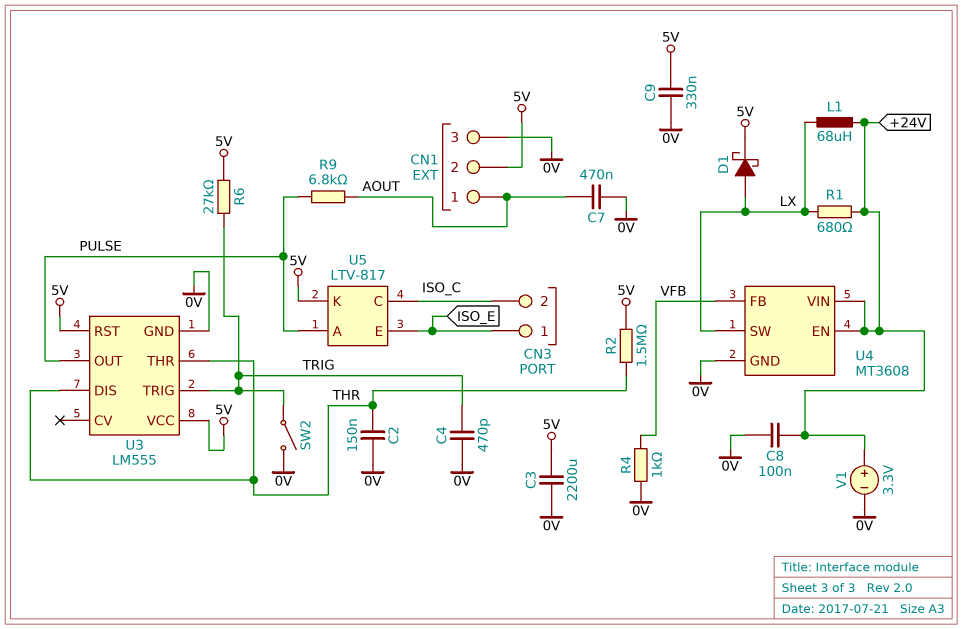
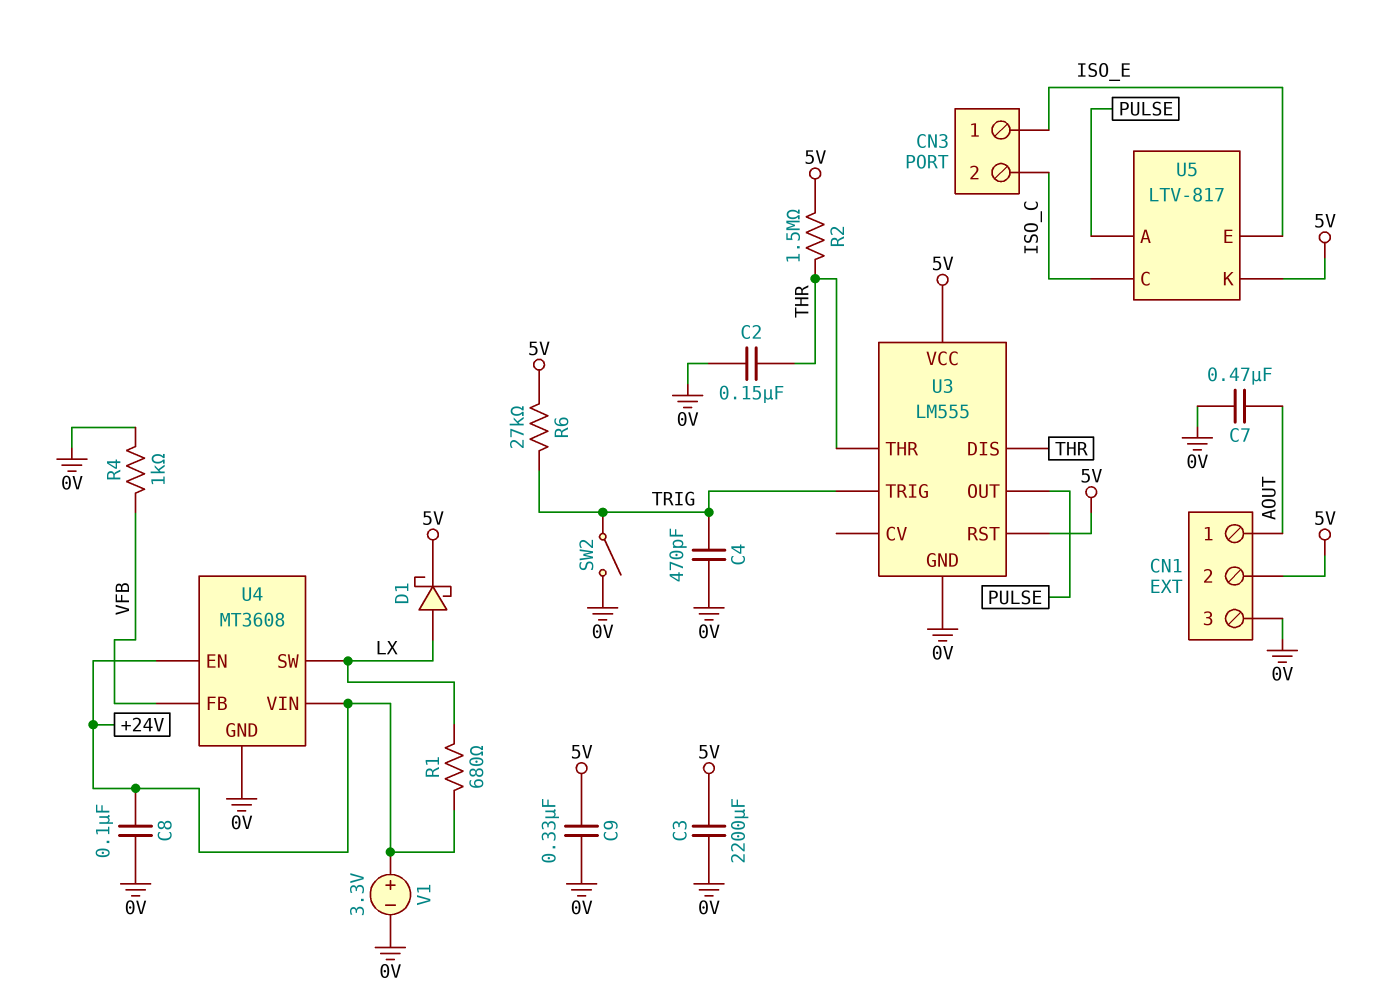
L1: 68uH (+24V, LX) -> none
R9: 6.8k (AOUT, PULSE) -> none

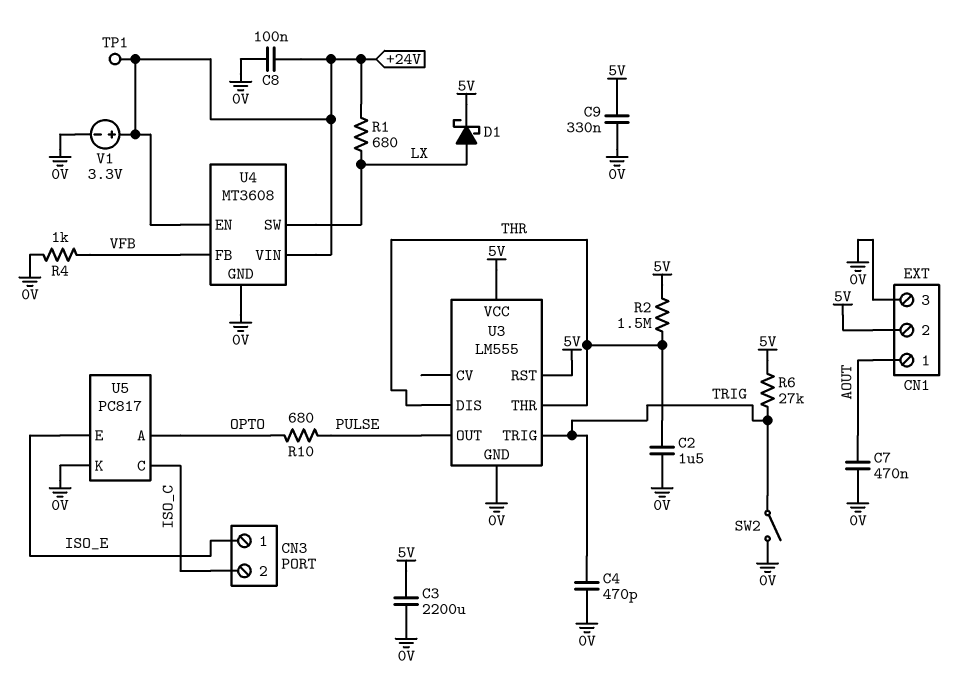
C2: 150nF (0V, THR) -> 1.5uF (0V, THR)
R10: none -> 680 (OPTO, PULSE)
TP1: none -> test point (+24V)
U5: LTV-817 -> PC817
U5 pin A: PULSE -> OPTO
U5 pin K: 5V -> 0V

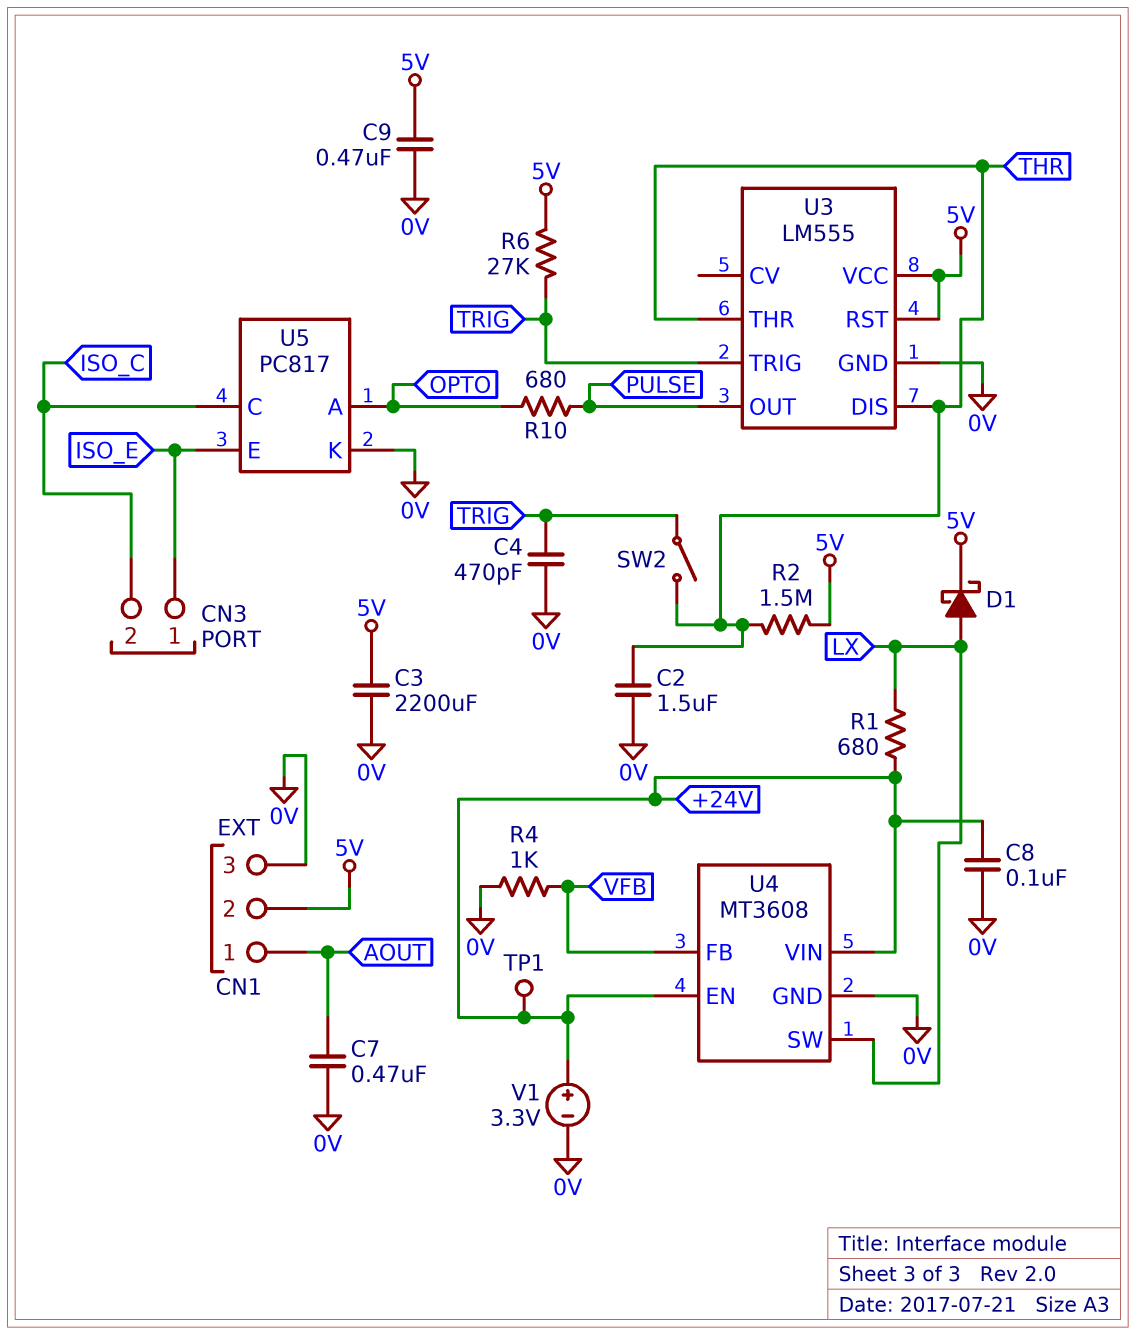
C9: 330nF (0V, 5V) -> 470nF (0V, 5V)
SW2: switch (0V, TRIG) -> switch (THR, TRIG)

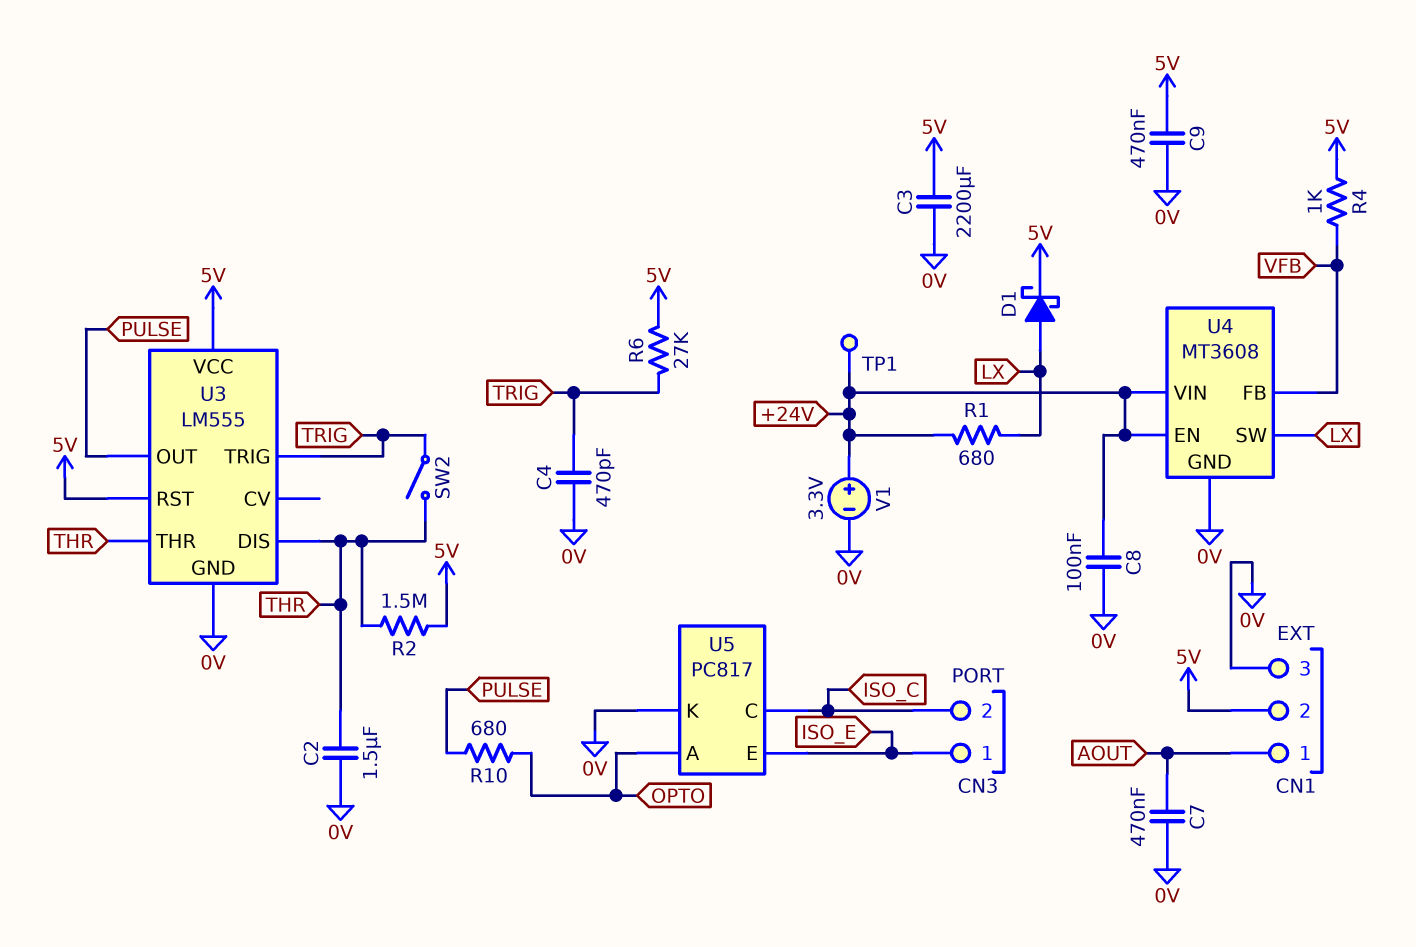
R4: 1k (0V, VFB) -> 1k (5V, VFB)

